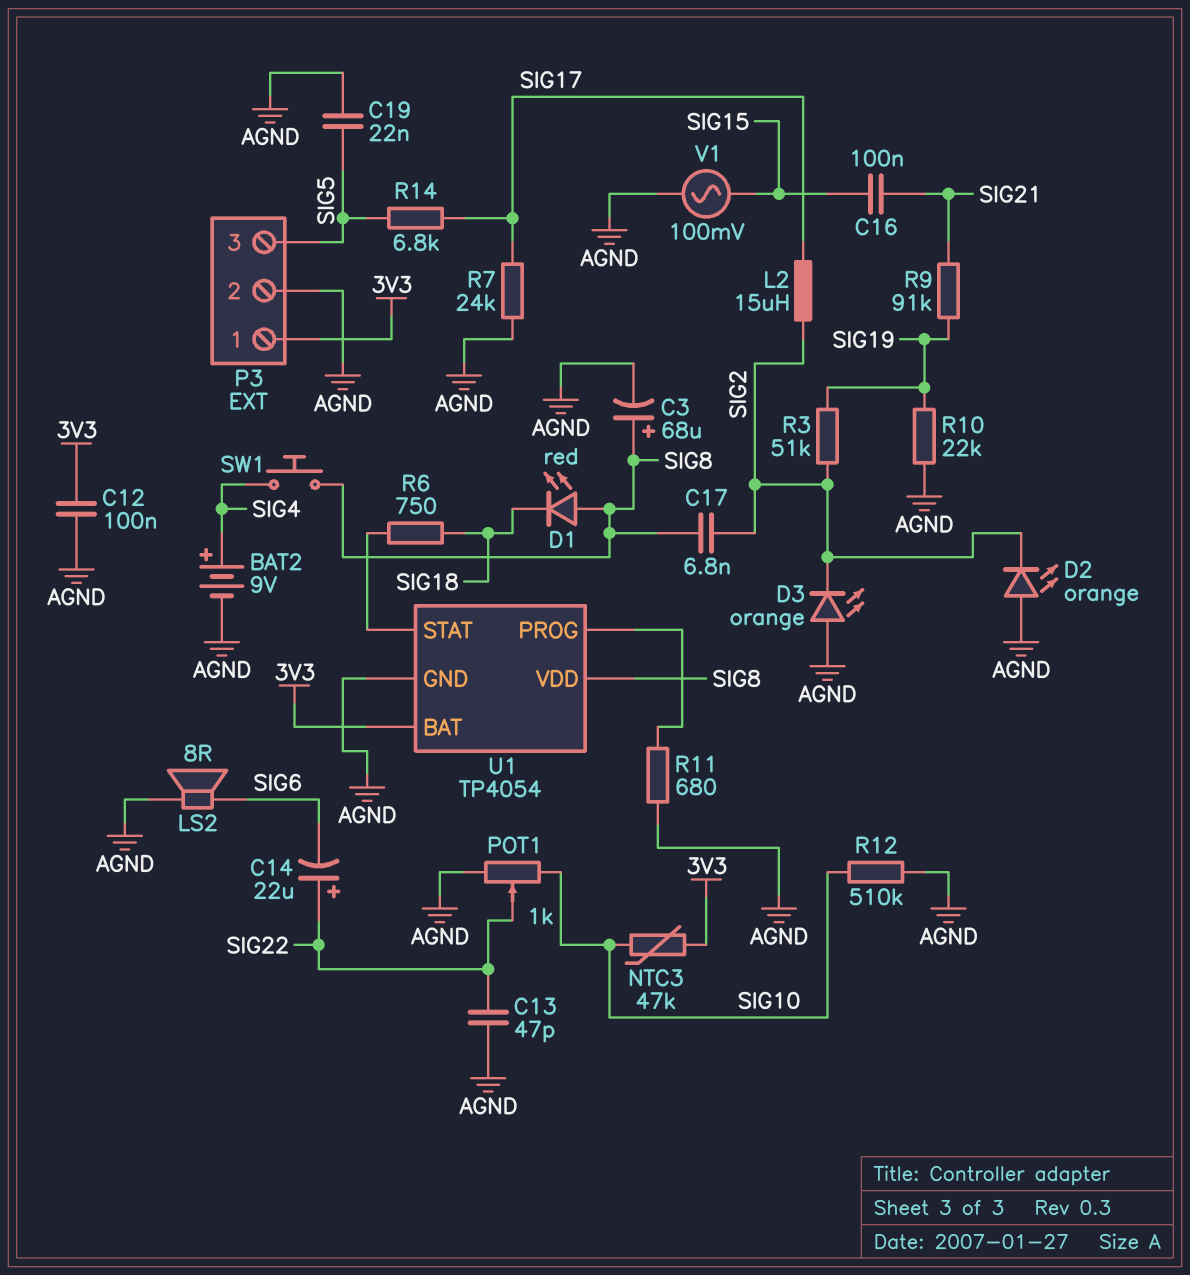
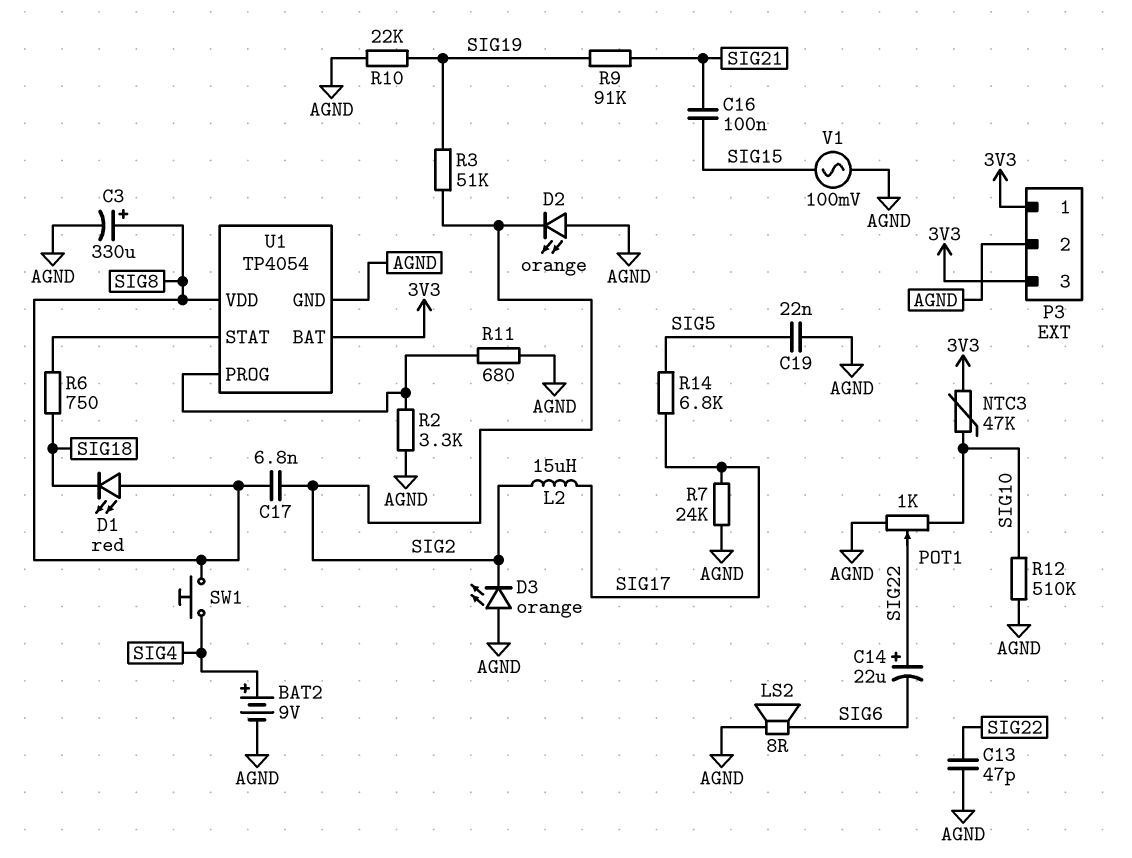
C3: 68uF (plus SIG8, minus AGND) -> 330uF (plus SIG8, minus AGND)
C12: 100nF (3V3, AGND) -> none
P3 pin 3: SIG5 -> 3V3
R2: none -> 3.3k (AGND, U1/PROG)

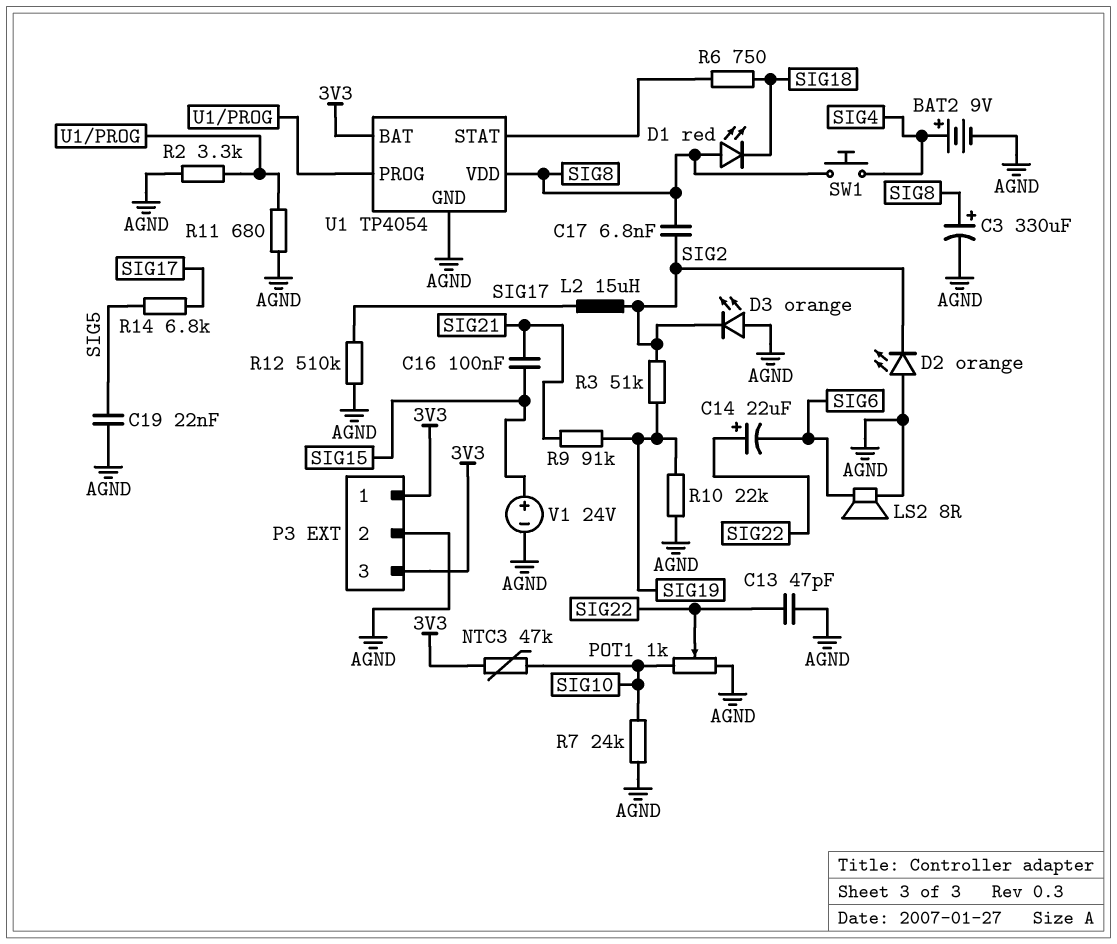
R7: 24k (AGND, SIG17) -> 24k (AGND, SIG10)
R12: 510k (AGND, SIG10) -> 510k (AGND, SIG17)
V1: AC 100mV (AGND, SIG15) -> 24V (plus SIG15, minus AGND)

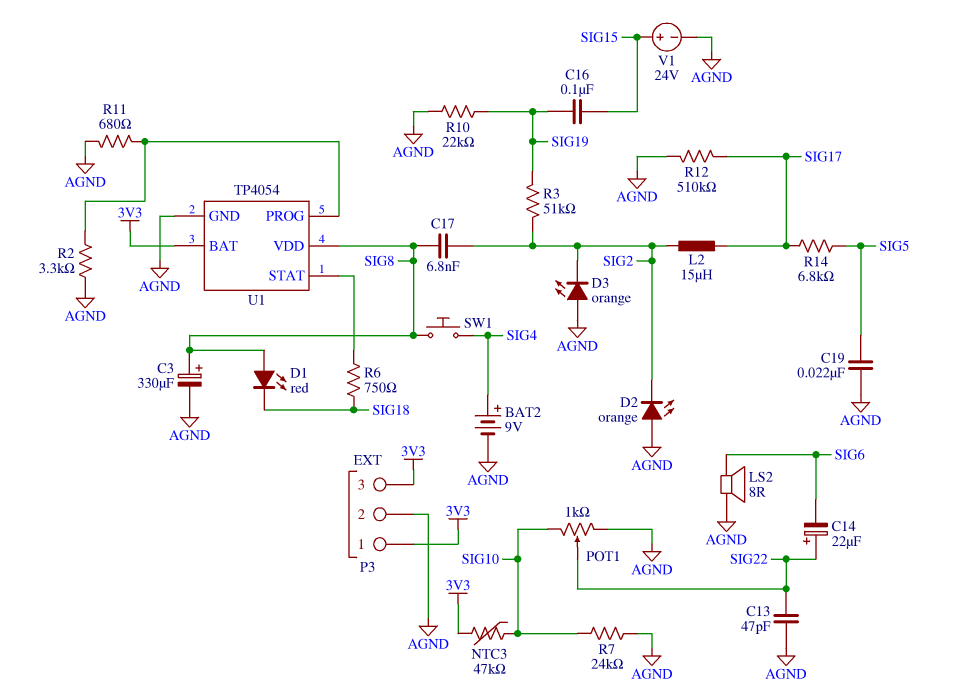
C16: 100nF (SIG15, SIG21) -> 100nF (SIG15, SIG19)
R9: 91k (SIG19, SIG21) -> none

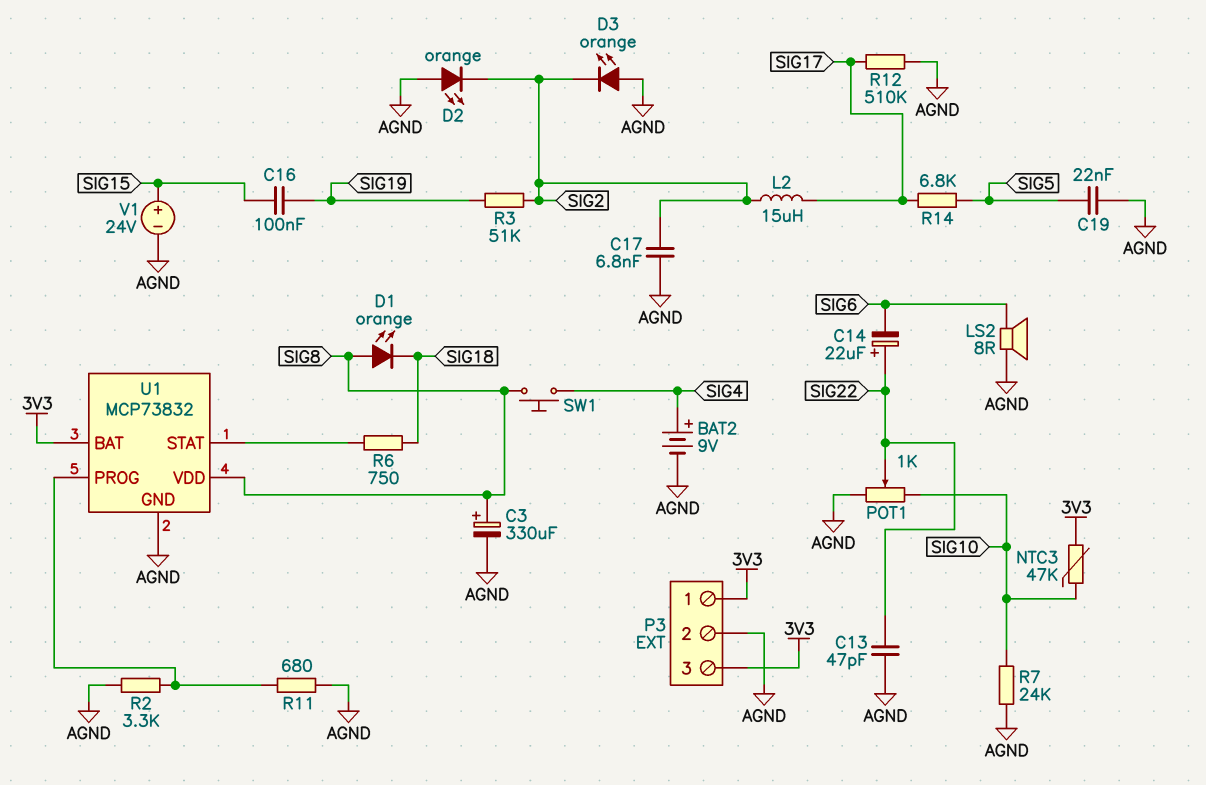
C17: 6.8nF (SIG2, SIG8) -> 6.8nF (AGND, SIG2)
D1: LED red (A SIG8, K SIG18) -> LED orange (A SIG8, K SIG18)
R10: 22k (AGND, SIG19) -> none
U1: TP4054 -> MCP73832

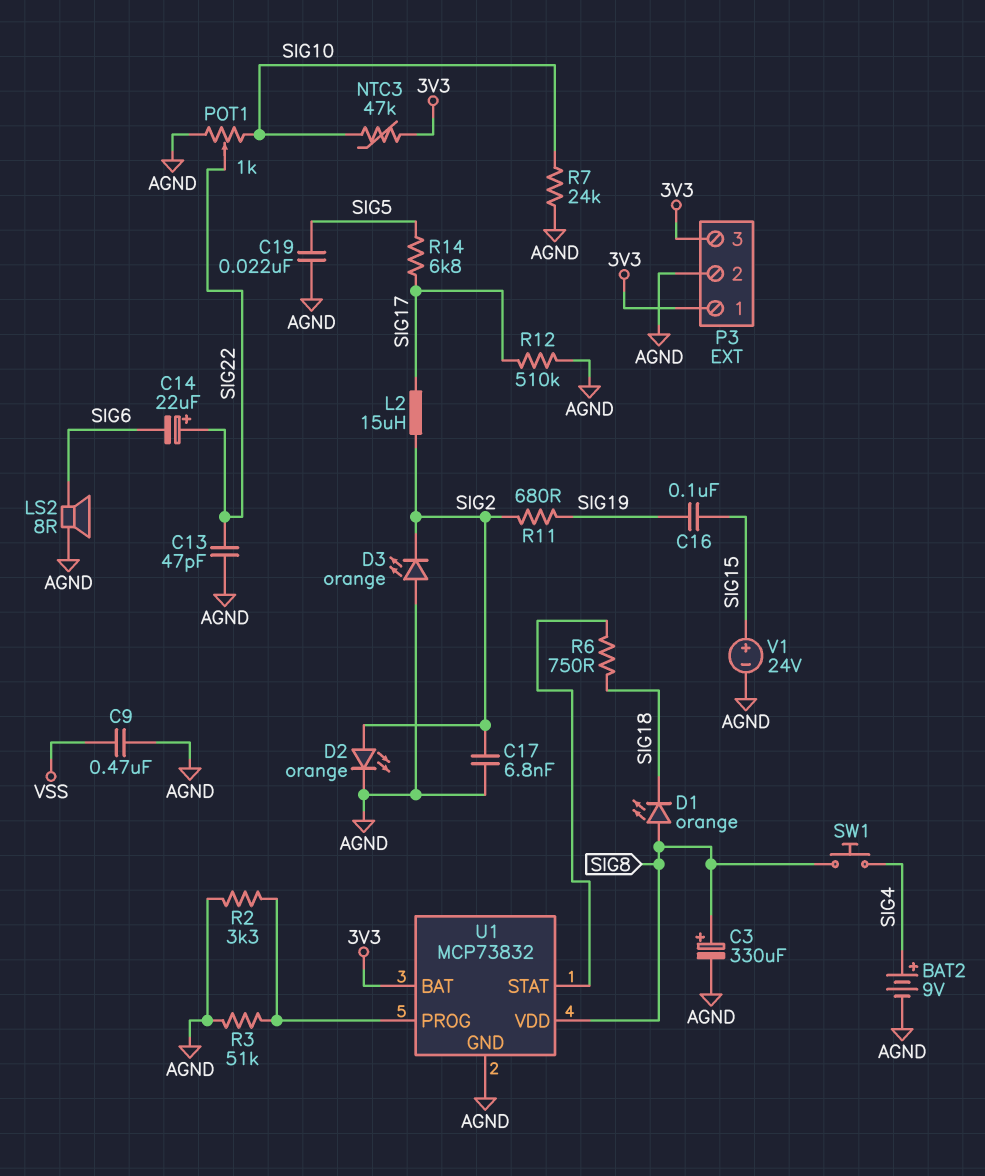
C9: none -> 470nF (AGND, VSS)
D2: LED orange (A AGND, K SIG2) -> LED orange (A SIG2, K AGND)
R3: 51k (SIG2, SIG19) -> 51k (AGND, U1/PROG)
R11: 680 (AGND, U1/PROG) -> 680 (SIG2, SIG19)

